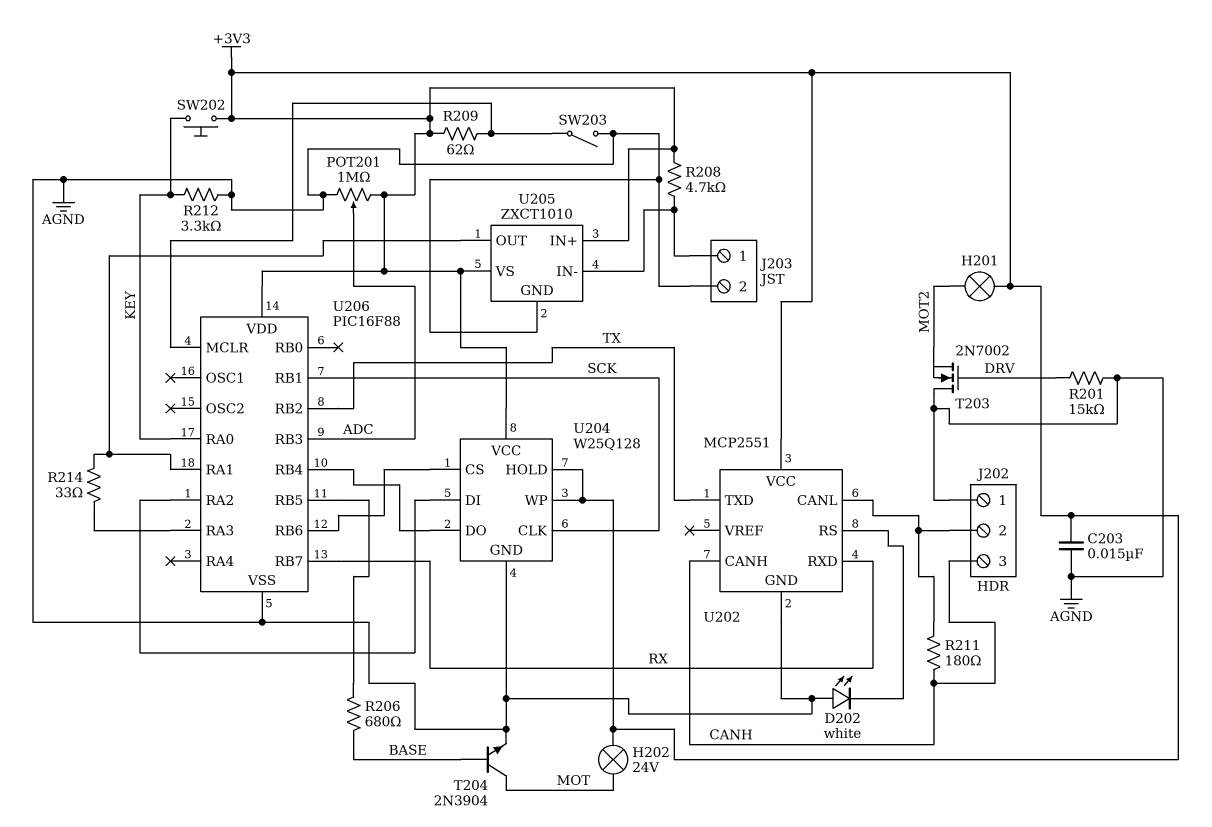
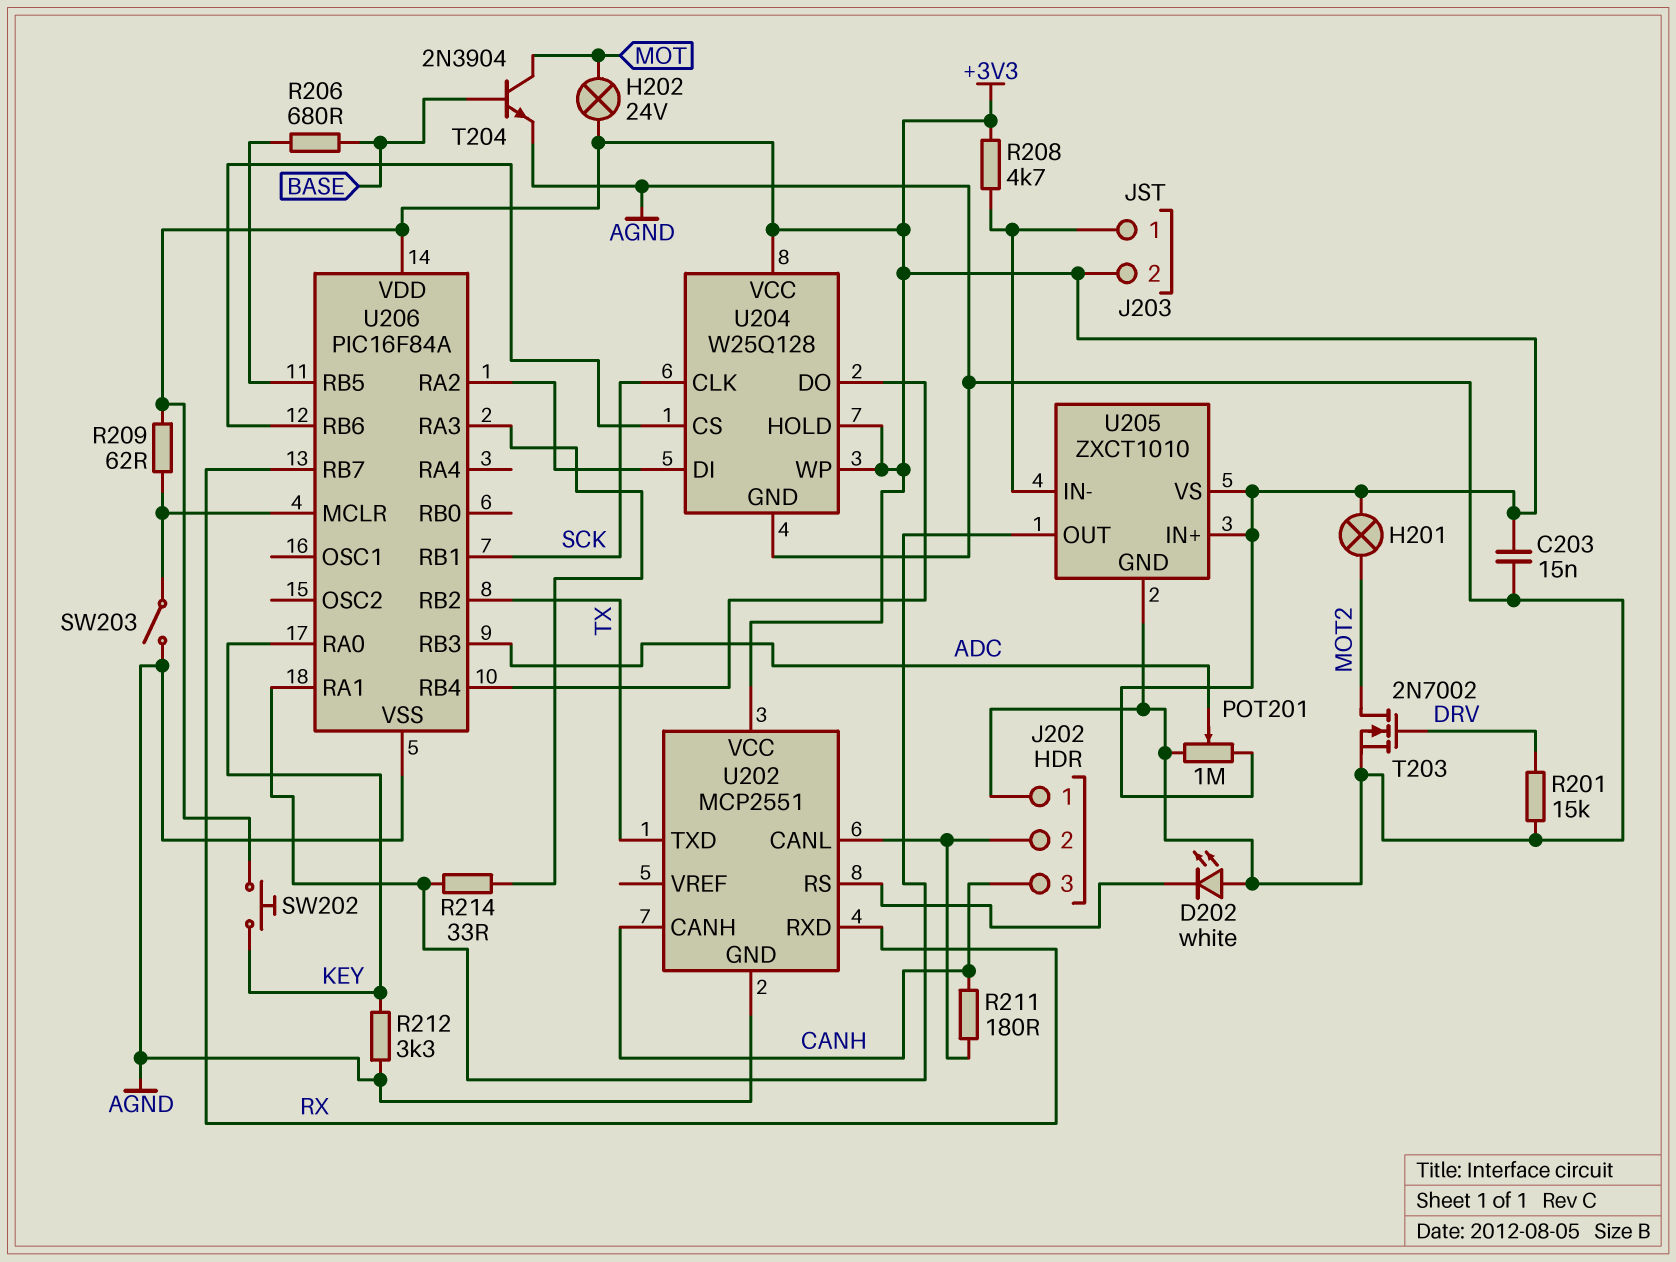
J203 pin 2: AGND -> +3V3
T203: NMOS 2N7002 (G DRV, D AGND, S MOT2) -> NMOS 2N7002 (G DRV, D MOT2, S AGND)
U206: PIC16F88 -> PIC16F84A

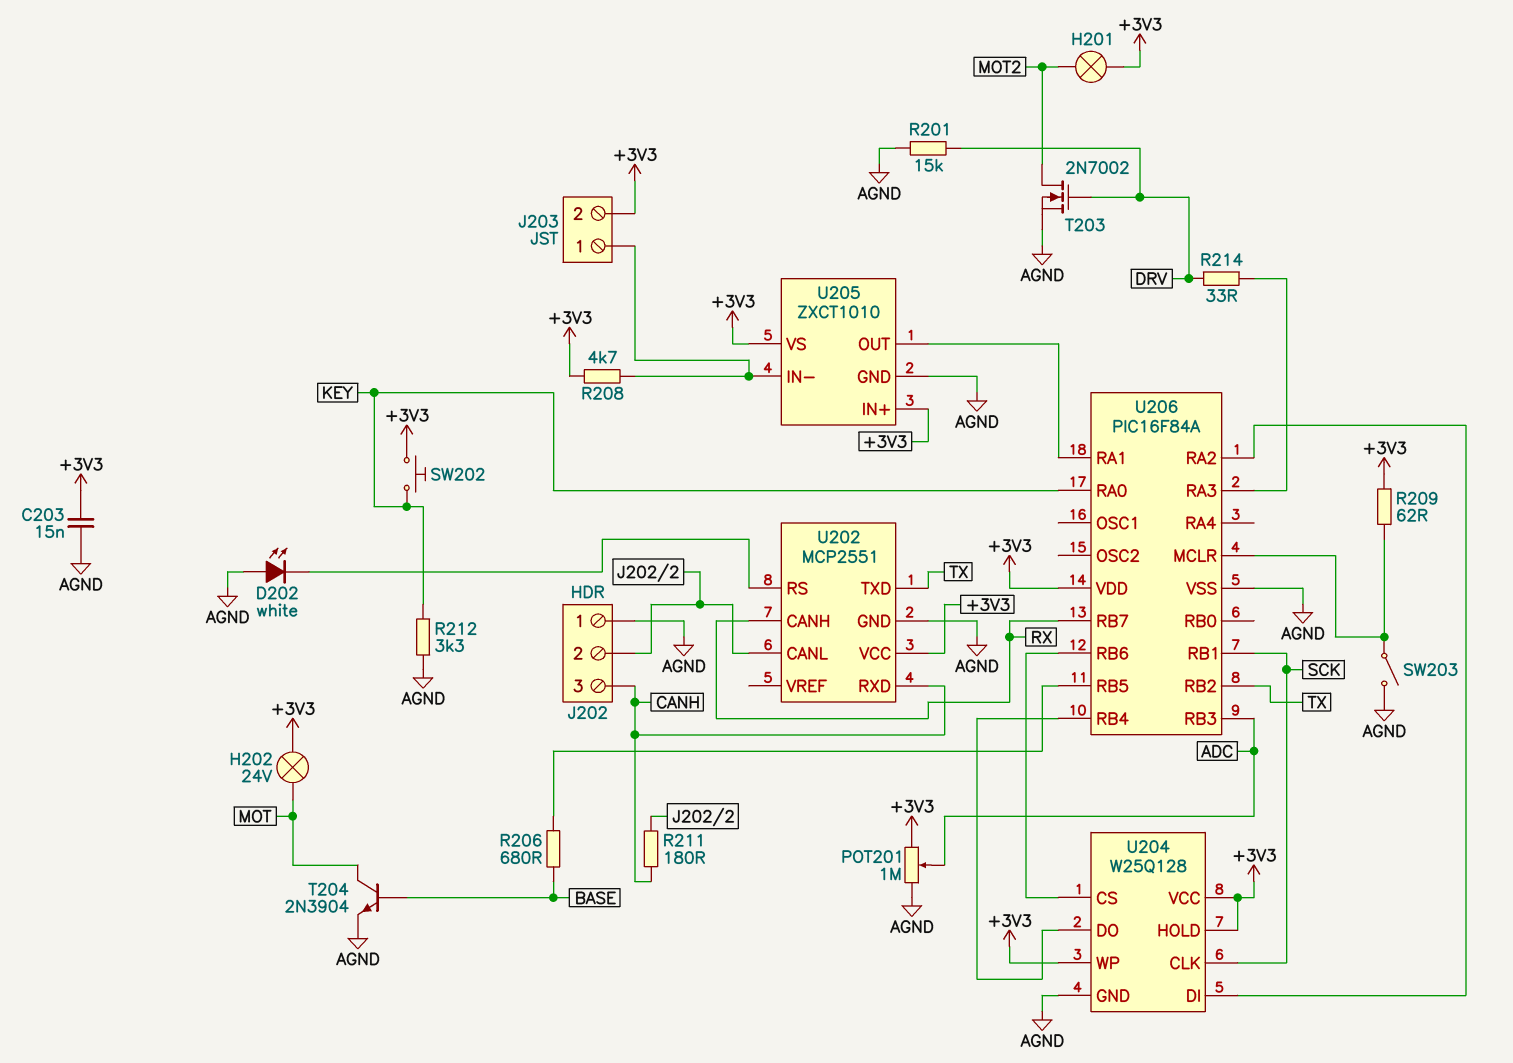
R214: 33 (U205/OUT, U206/RA3) -> 33 (DRV, U206/RA3)
U202 pin CANH: CANH -> RX
U202 pin RXD: RX -> CANH

